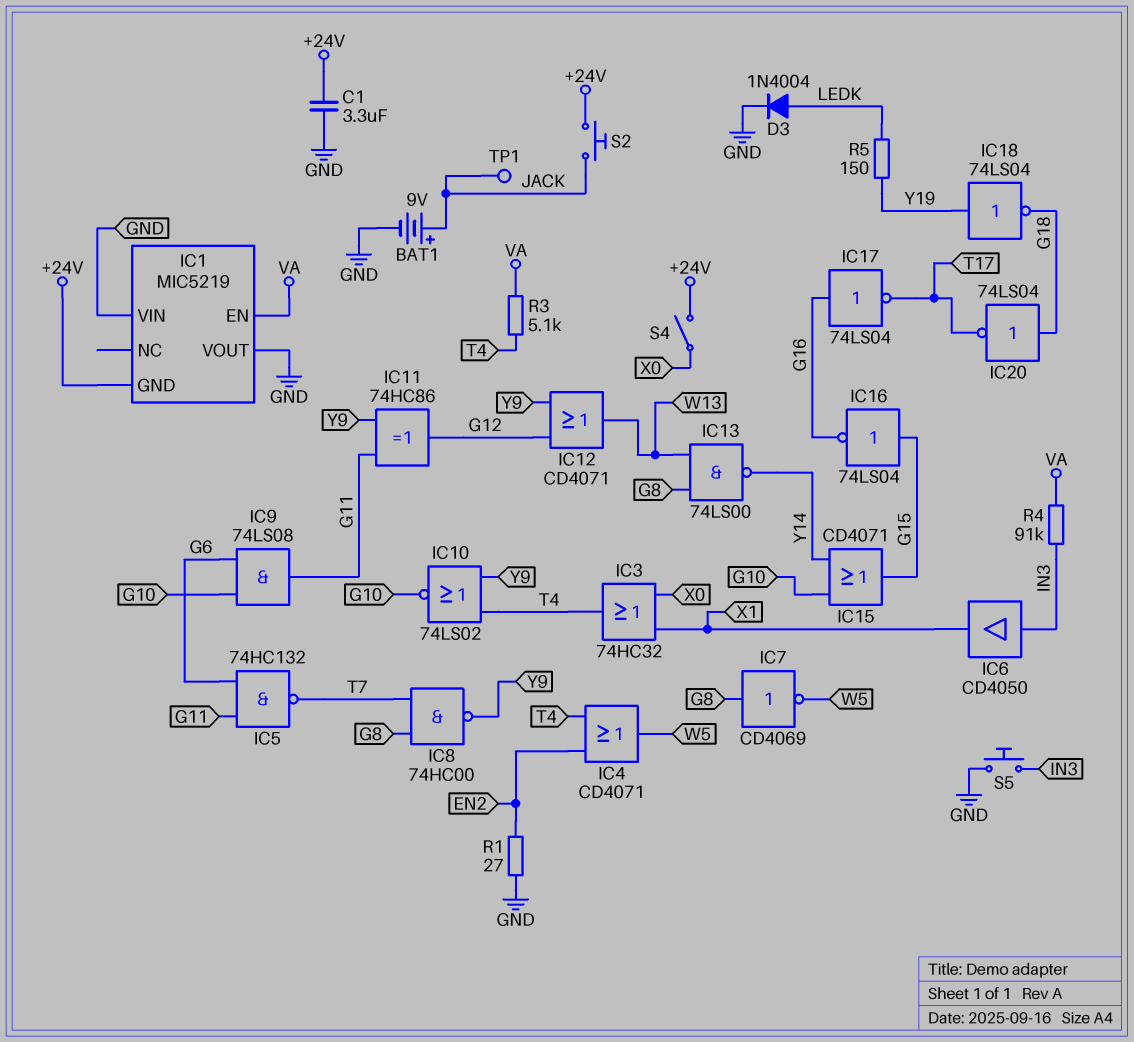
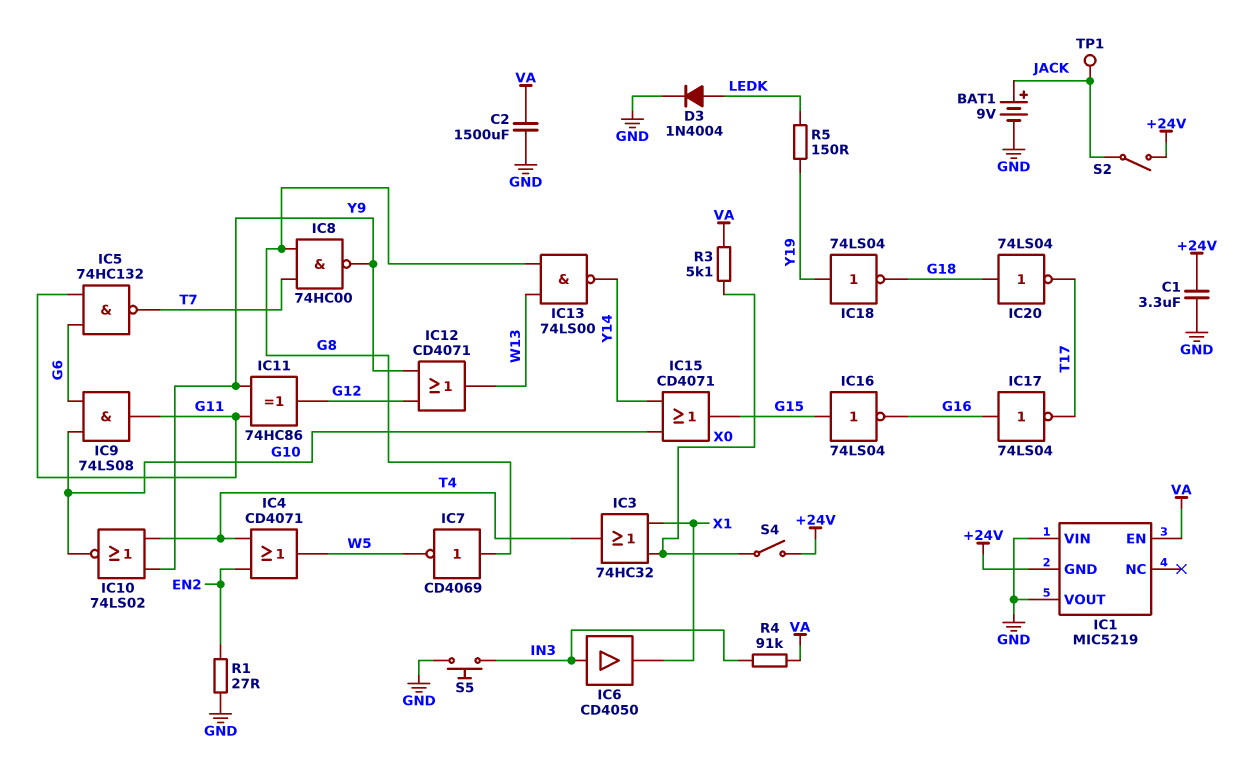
C2: none -> 1500uF (GND, VA)
R3: 5.1k (T4, VA) -> 5.1k (VA, X0)
S2: button (+24V, JACK) -> switch (+24V, JACK)

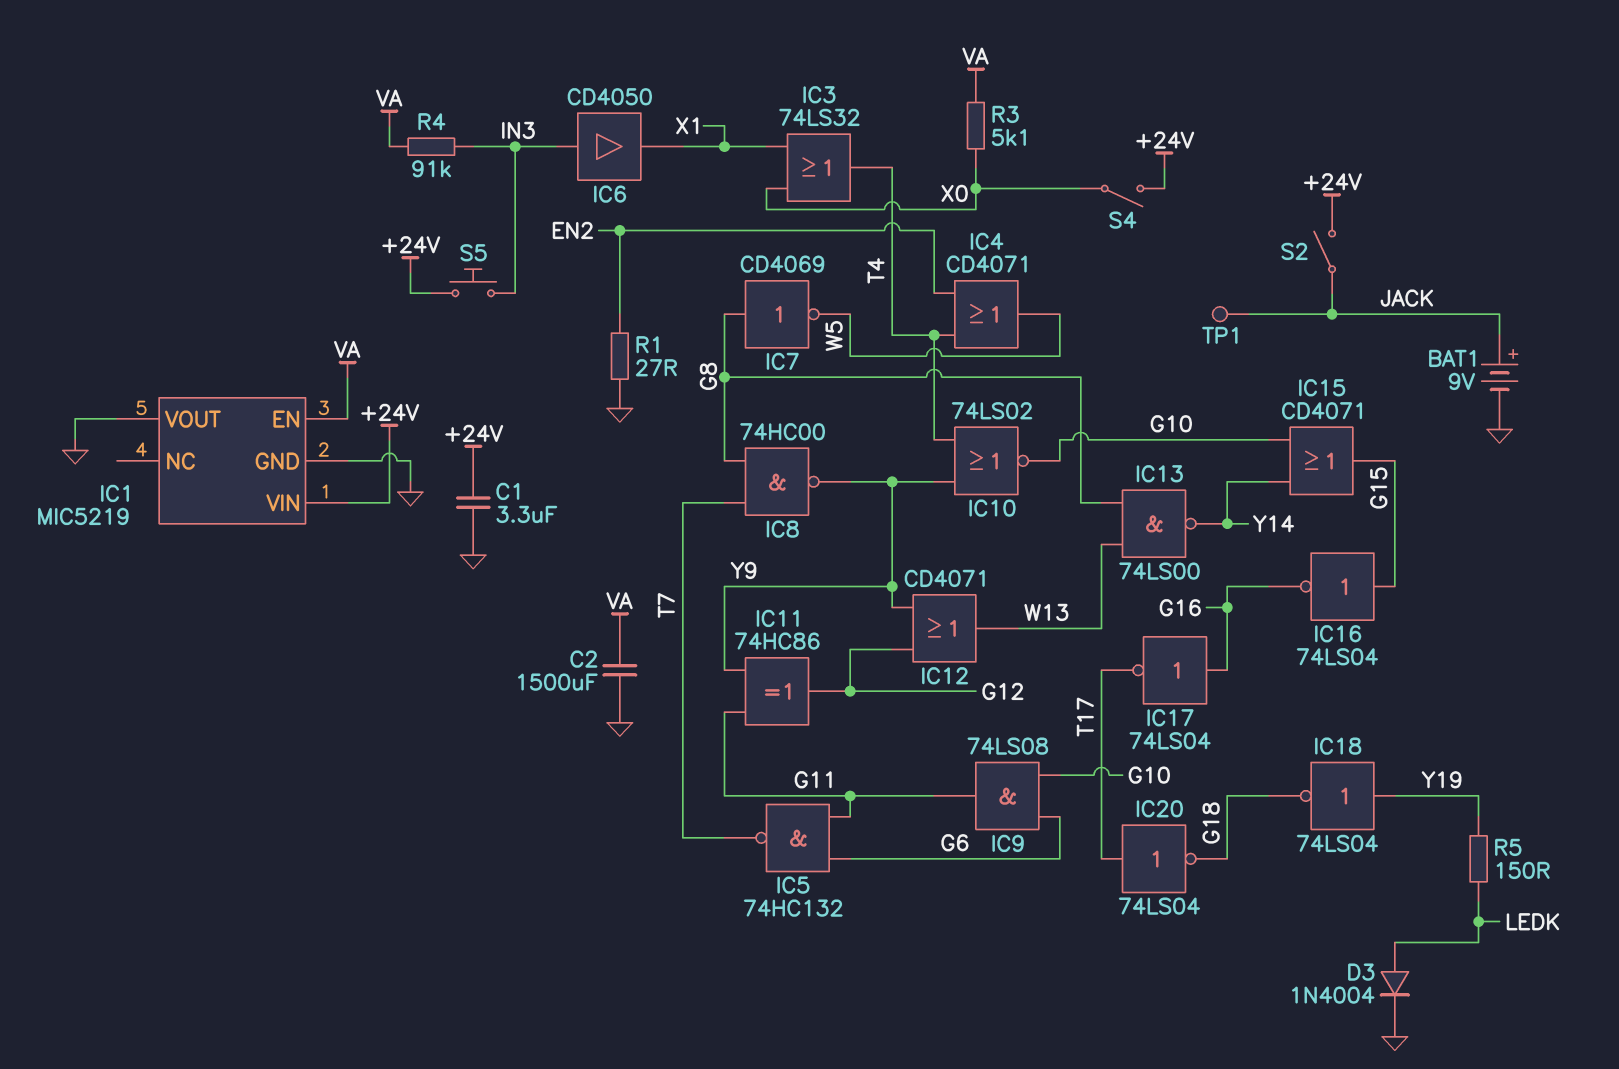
IC1 pin GND: +24V -> GND
IC1 pin VIN: GND -> +24V
IC3: OR 74HC32 (in X0, in X1, out T4) -> OR 74LS32 (in X0, in X1, out T4)
IC20: NOT 74LS04 (in G18, out T17) -> NOT 74LS04 (in T17, out G18)
S5: button (GND, IN3) -> button (+24V, IN3)

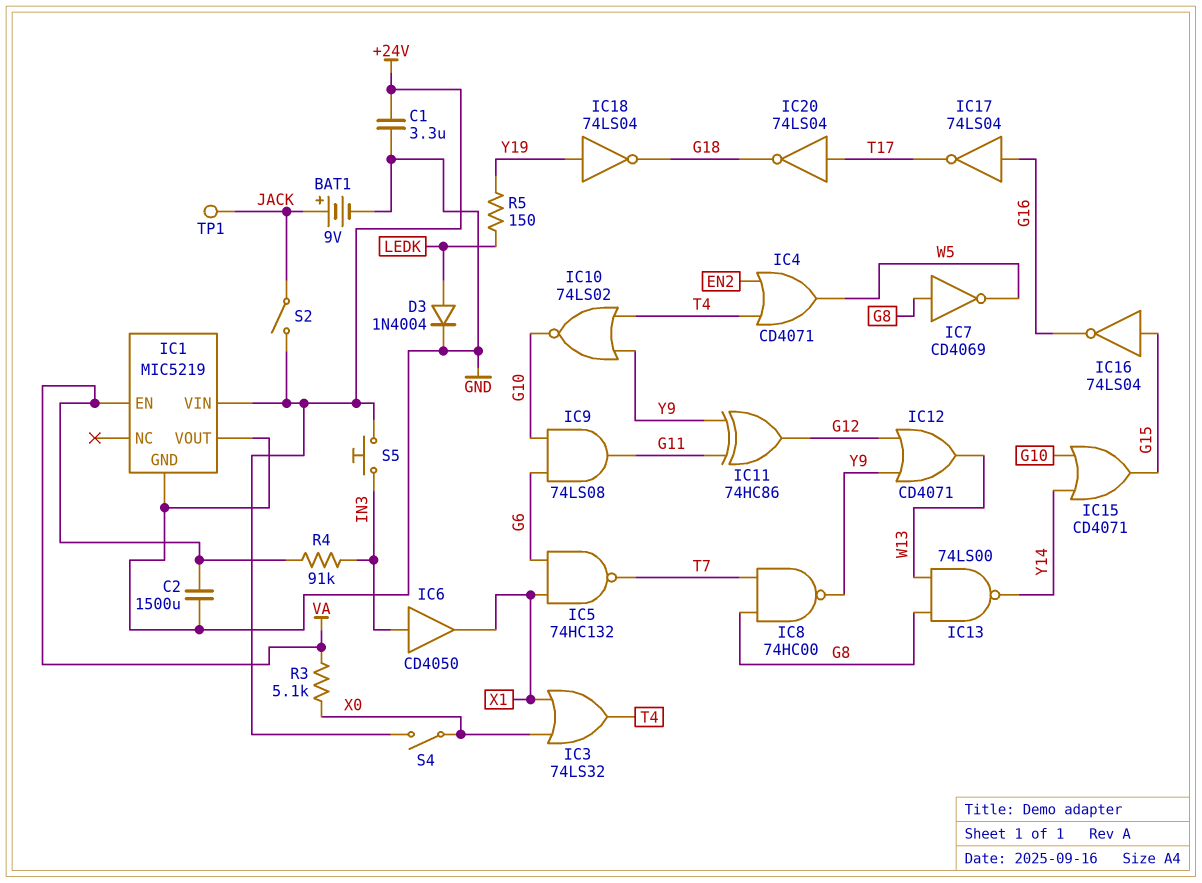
IC5: NAND 74HC132 (in G6, in G11, out T7) -> NAND 74HC132 (in G6, in X1, out T7)
R1: 27 (EN2, GND) -> none

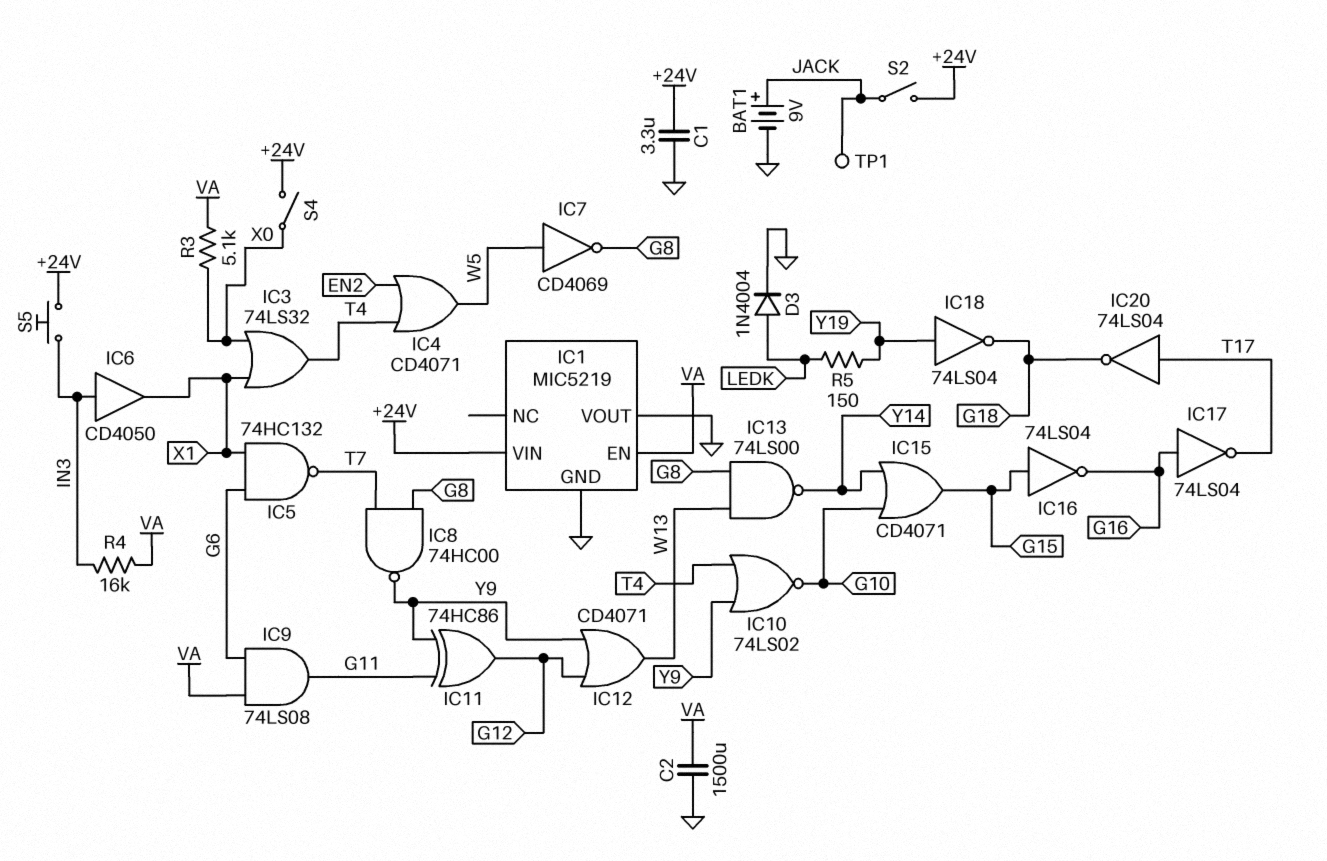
IC7: NOT CD4069 (in G8, out W5) -> NOT CD4069 (in W5, out G8)
IC9: AND 74LS08 (in G6, in G10, out G11) -> AND 74LS08 (in G6, in VA, out G11)
R4: 91k (IN3, VA) -> 16k (IN3, VA)

